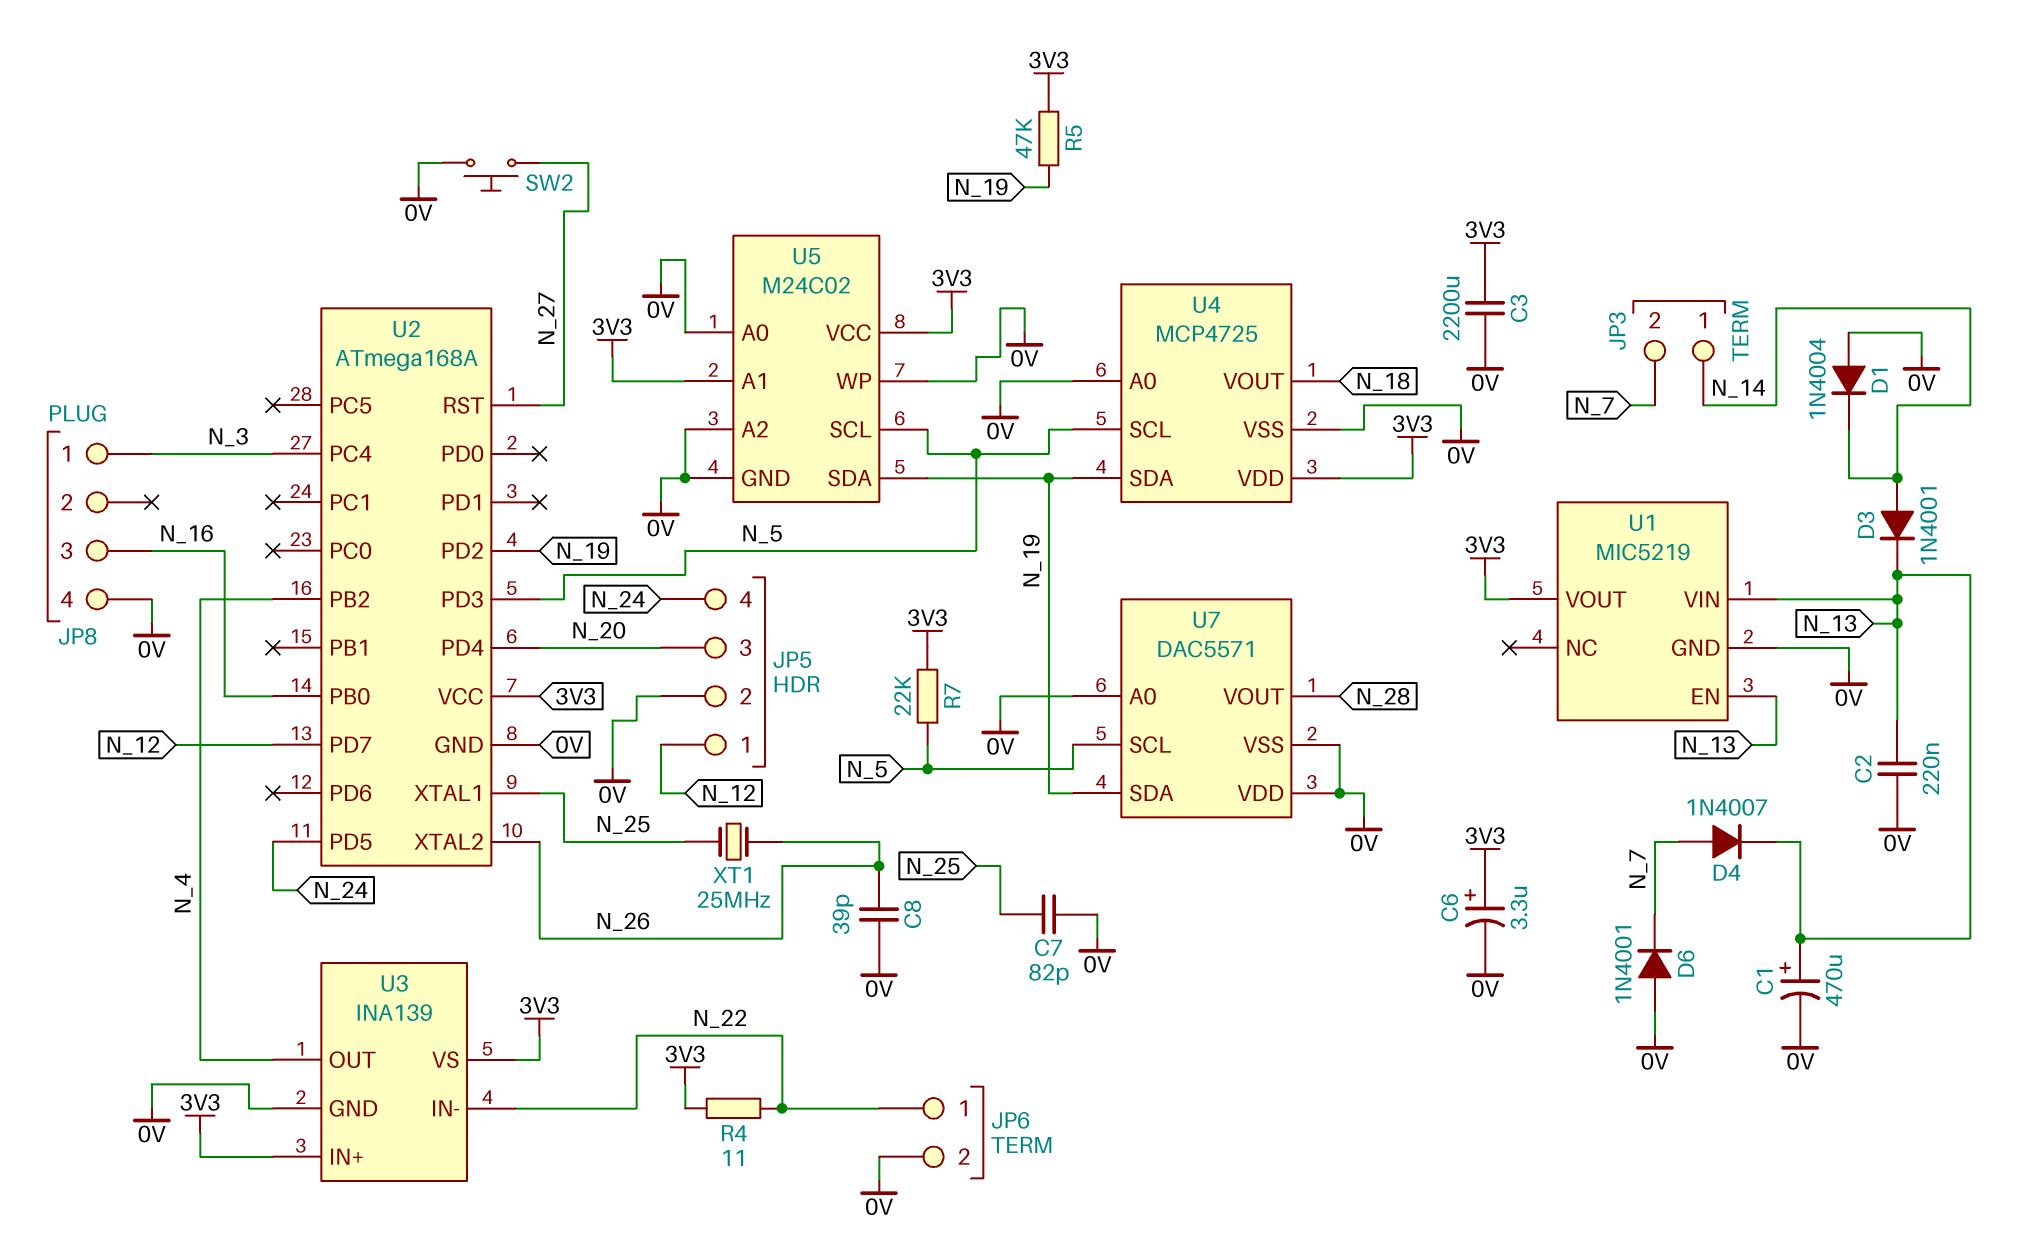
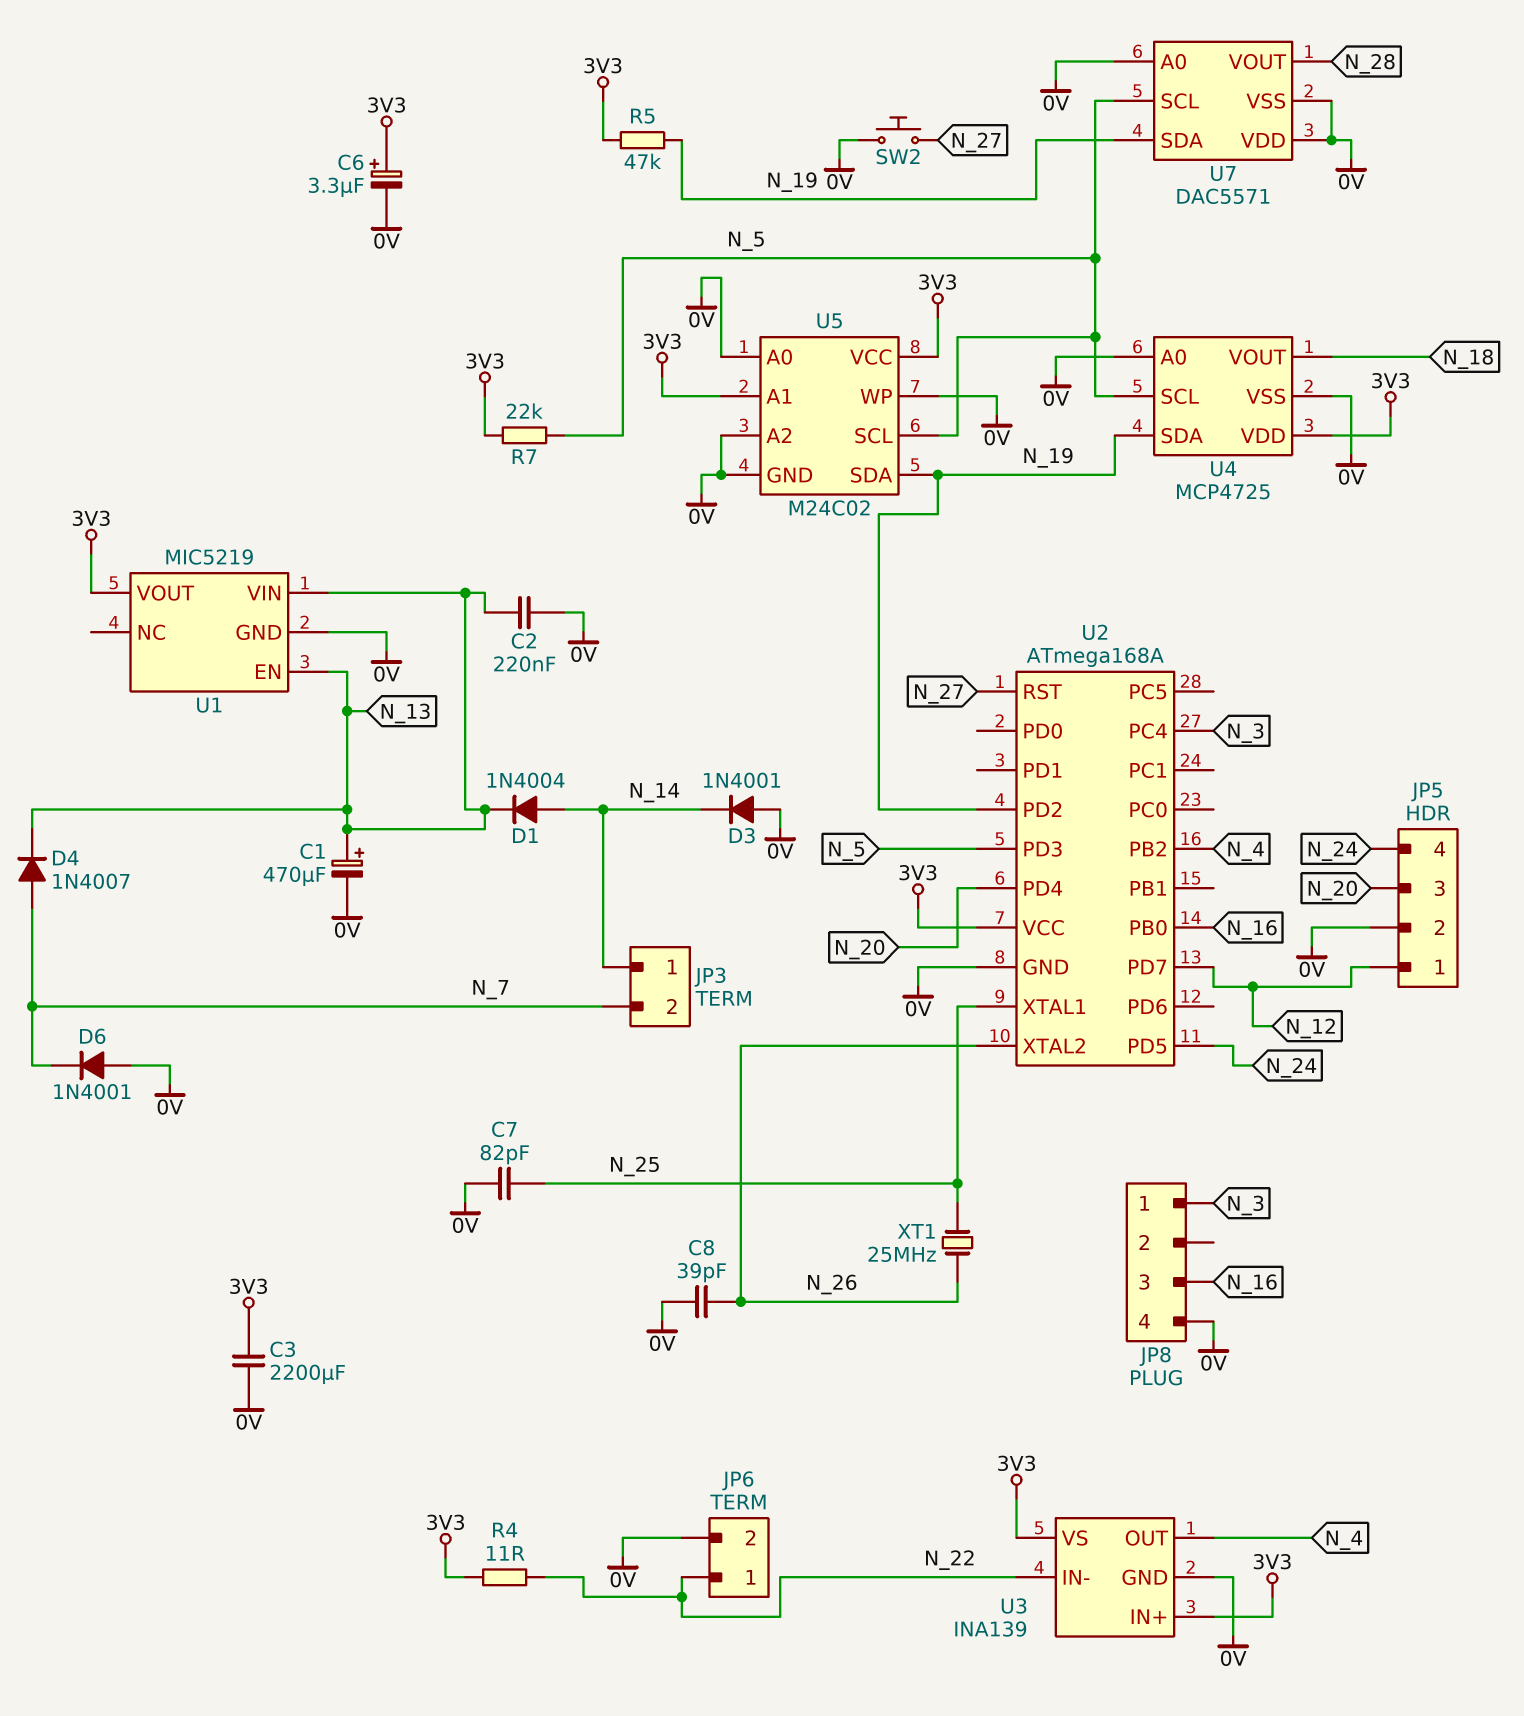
D1: diode 1N4004 (A 0V, K N_14) -> diode 1N4004 (A N_14, K N_13)
D3: diode 1N4001 (A N_14, K N_13) -> diode 1N4001 (A 0V, K N_14)

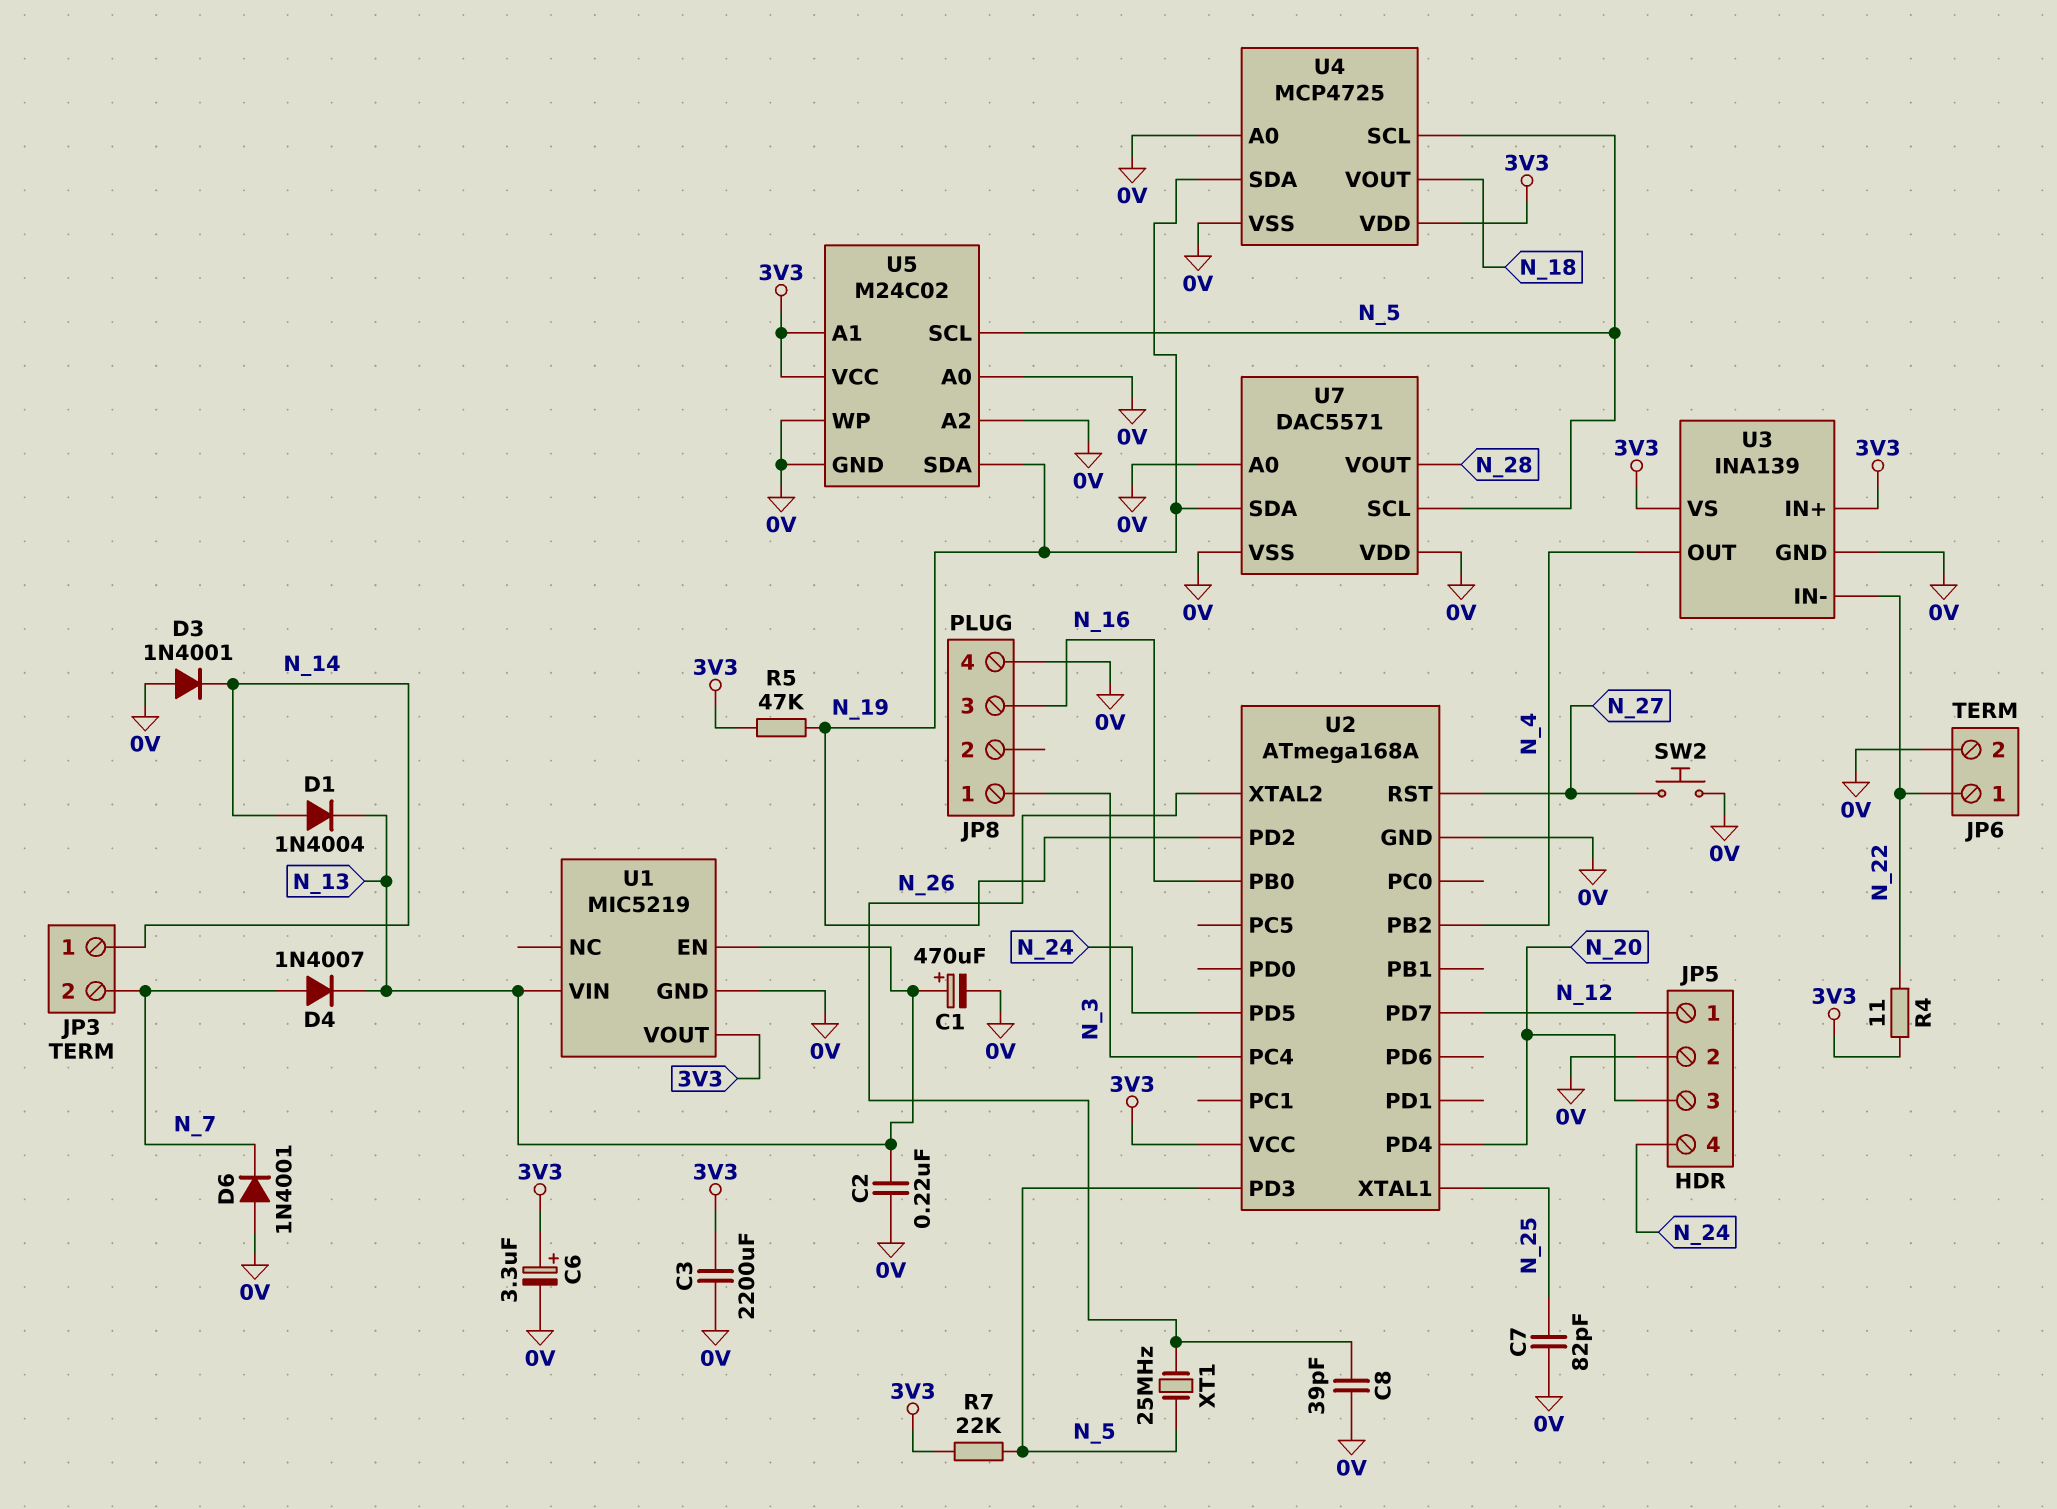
XT1: 25MHz (N_25, N_26) -> 25MHz (N_5, N_26)

